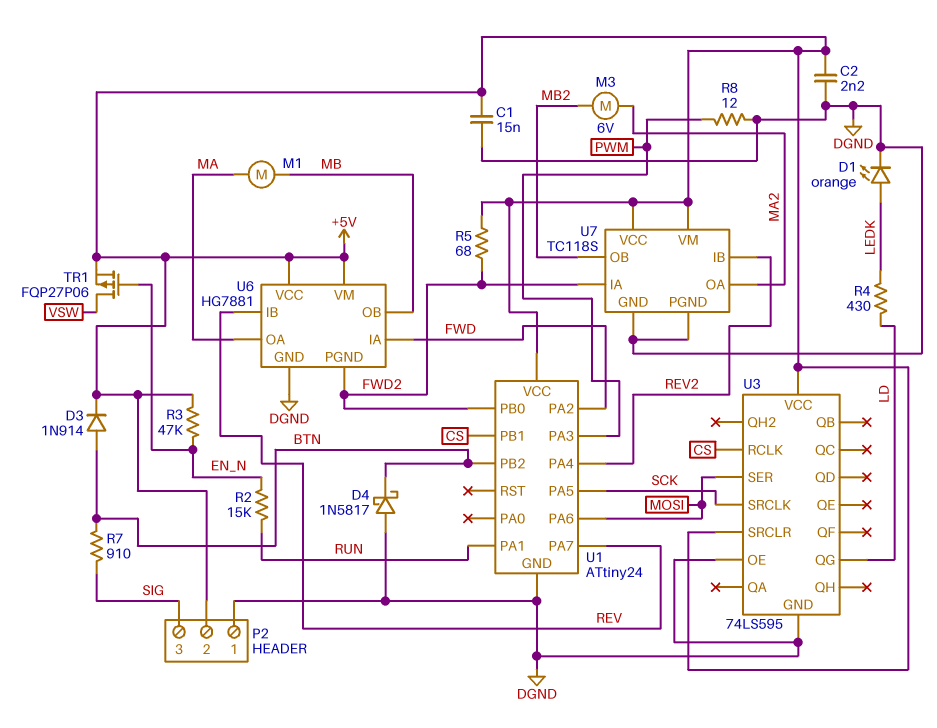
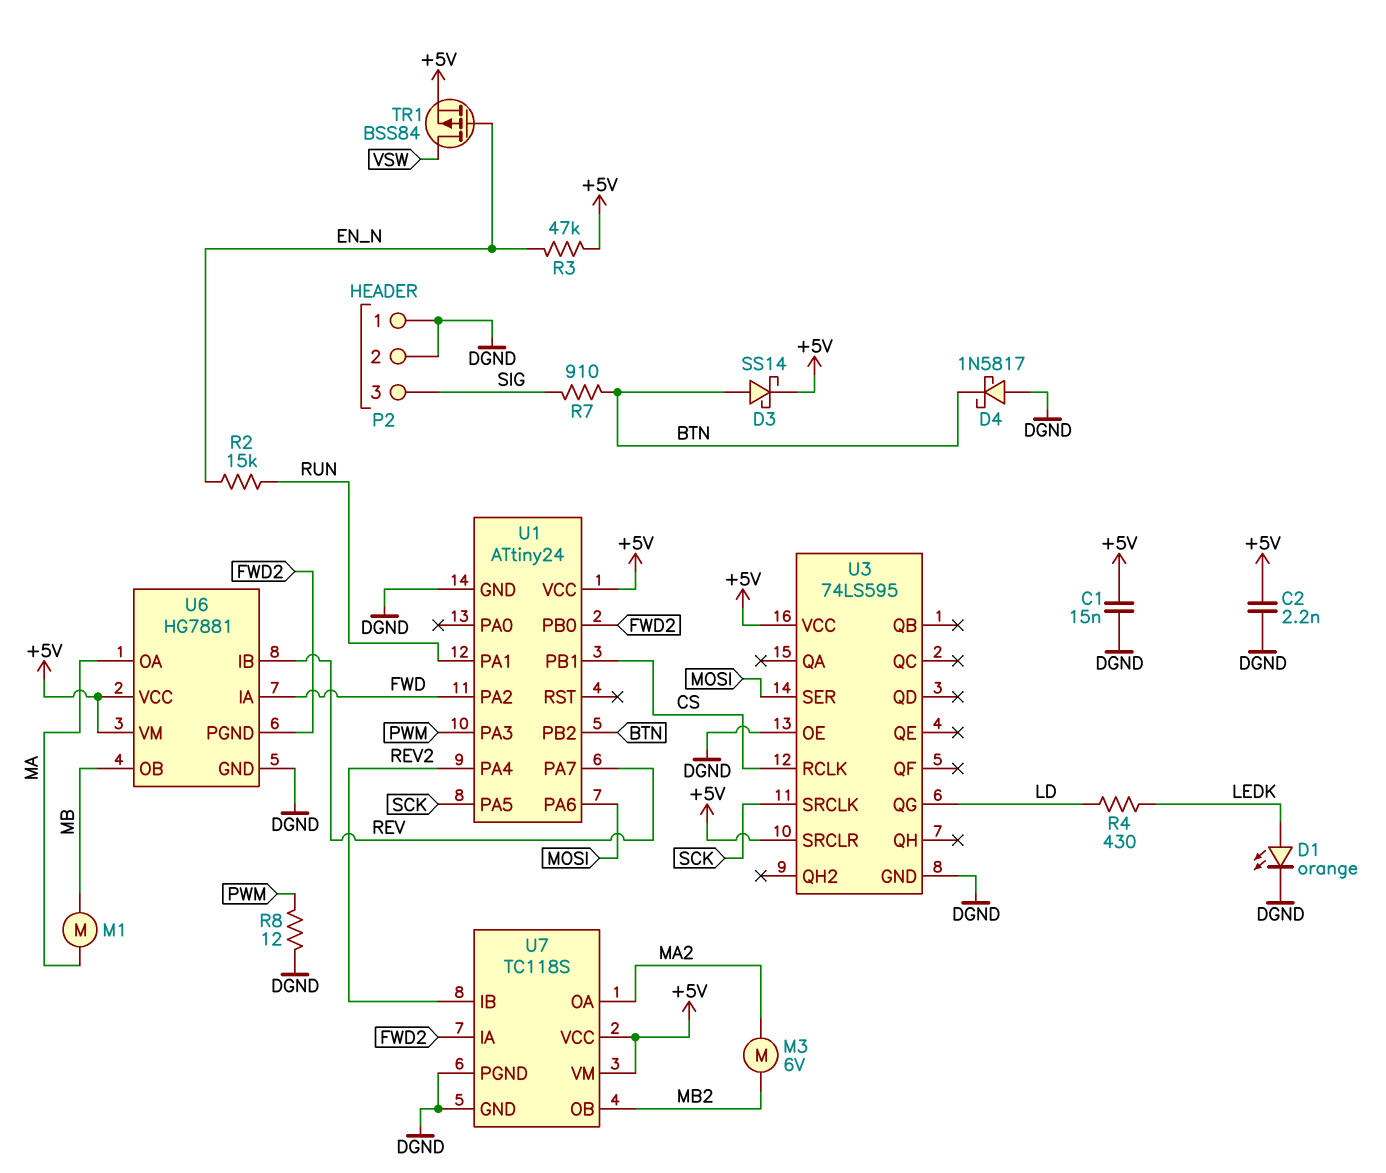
D3: diode 1N914 (A BTN, K +5V) -> schottky SS14 (A BTN, K +5V)
P2 pin 2: +5V -> DGND
R5: 68 (+5V, FWD2) -> none
TR1: PMOS FQP27P06 (G EN_N, D VSW, S +5V) -> PMOS BSS84 (G EN_N, D VSW, S +5V)

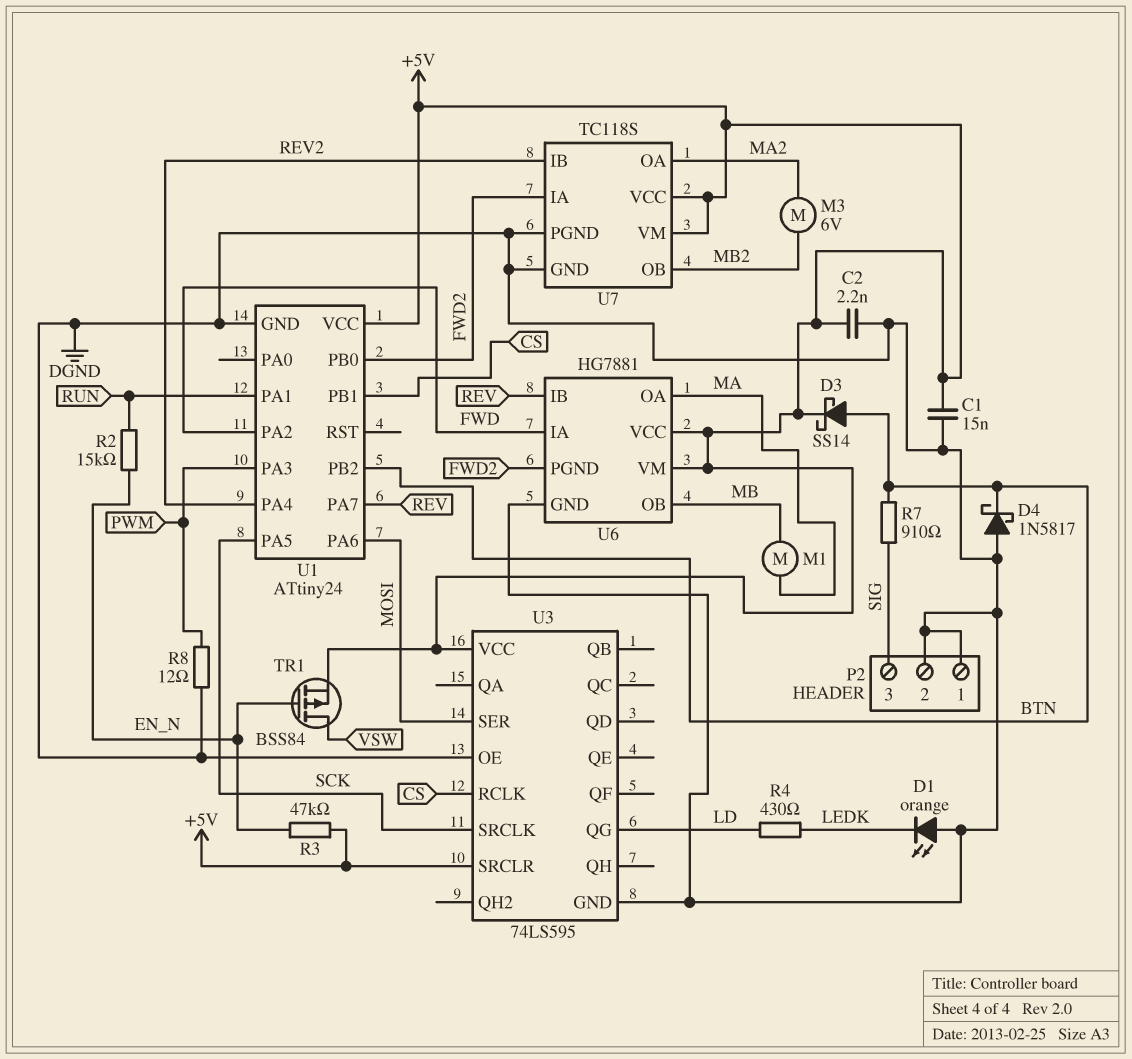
D1: LED orange (A LEDK, K DGND) -> LED orange (A DGND, K LEDK)

